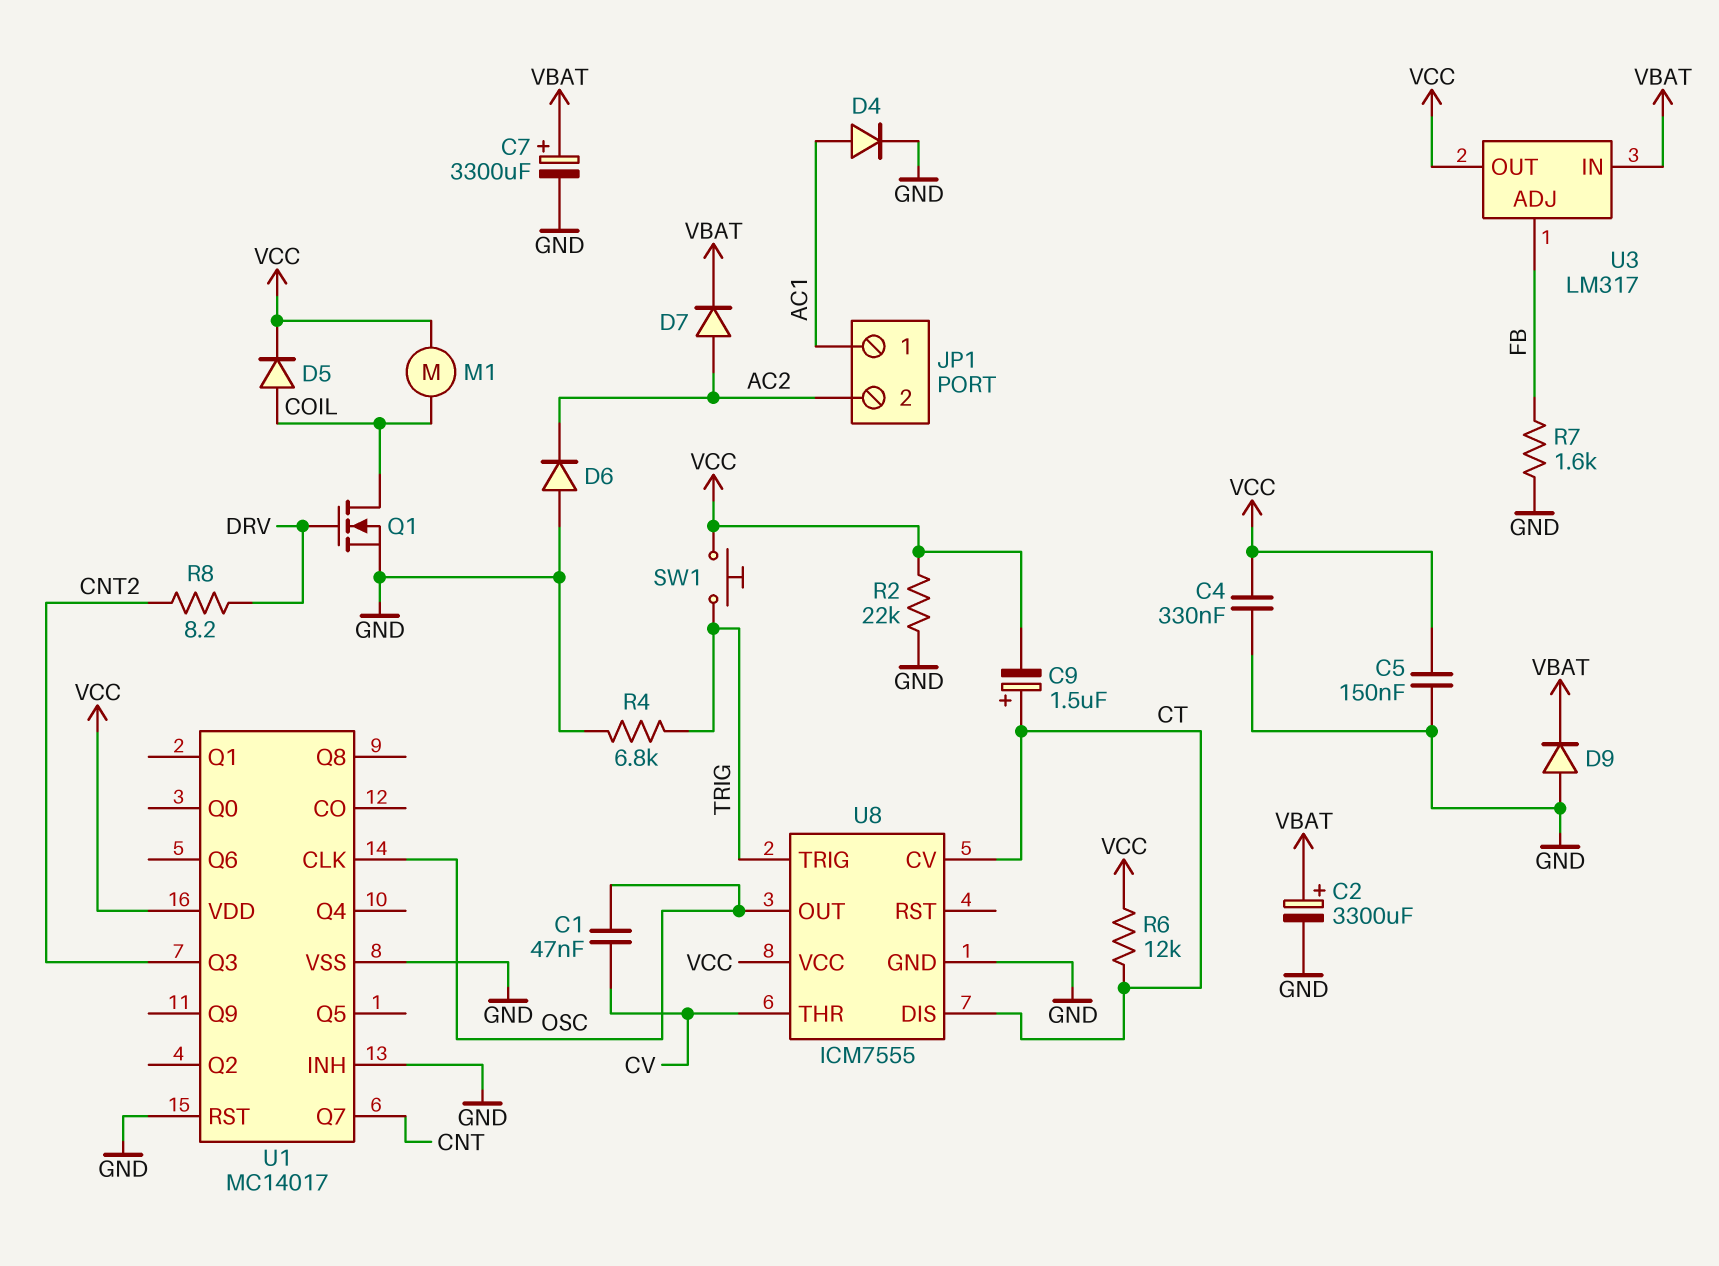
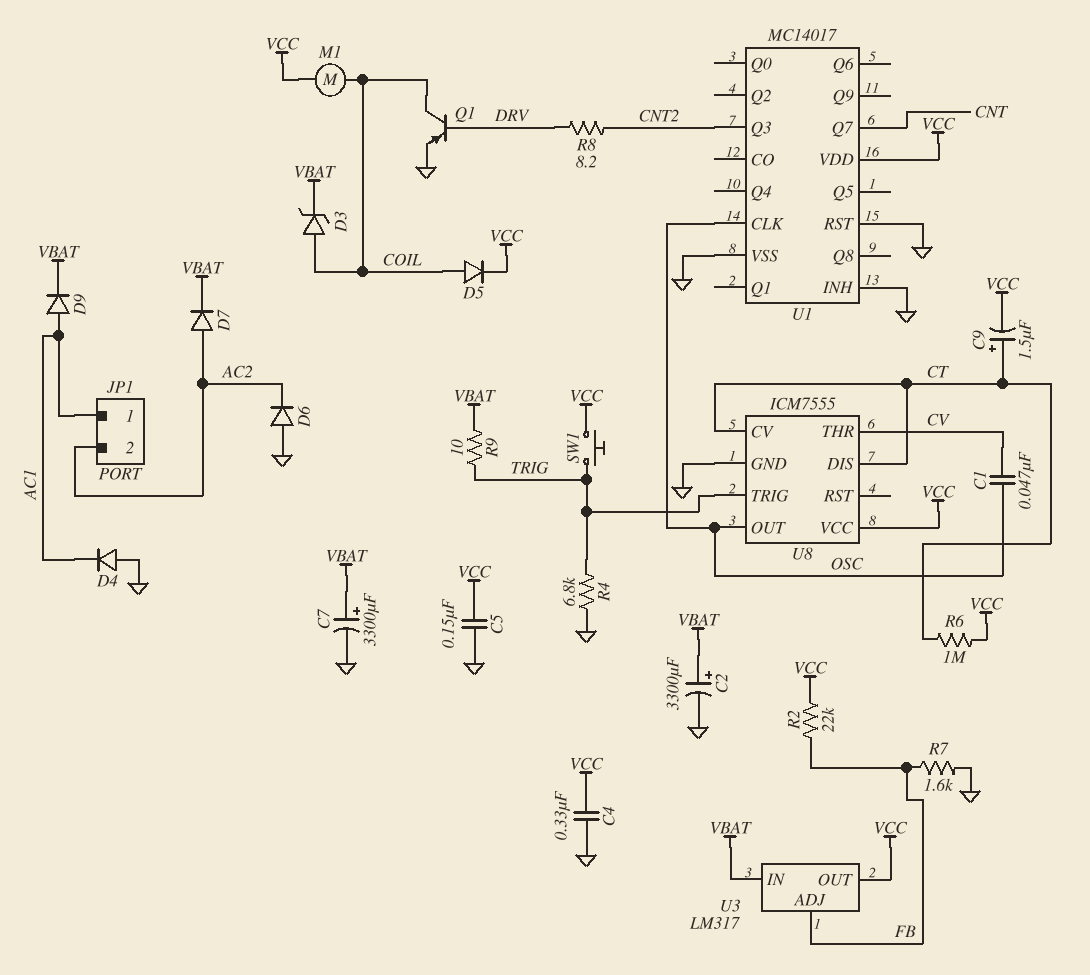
D3: none -> zener (A COIL, K VBAT)
D4: diode (A AC1, K GND) -> diode (A GND, K AC1)
D9: diode (A GND, K VBAT) -> diode (A AC1, K VBAT)
Q1: NMOS (G DRV, D COIL, S GND) -> PNP (B DRV, C COIL, E GND)
R2: 22k (GND, VCC) -> 22k (FB, VCC)
R6: 12k (CT, VCC) -> 1M (CT, VCC)
R9: none -> 10 (TRIG, VBAT)

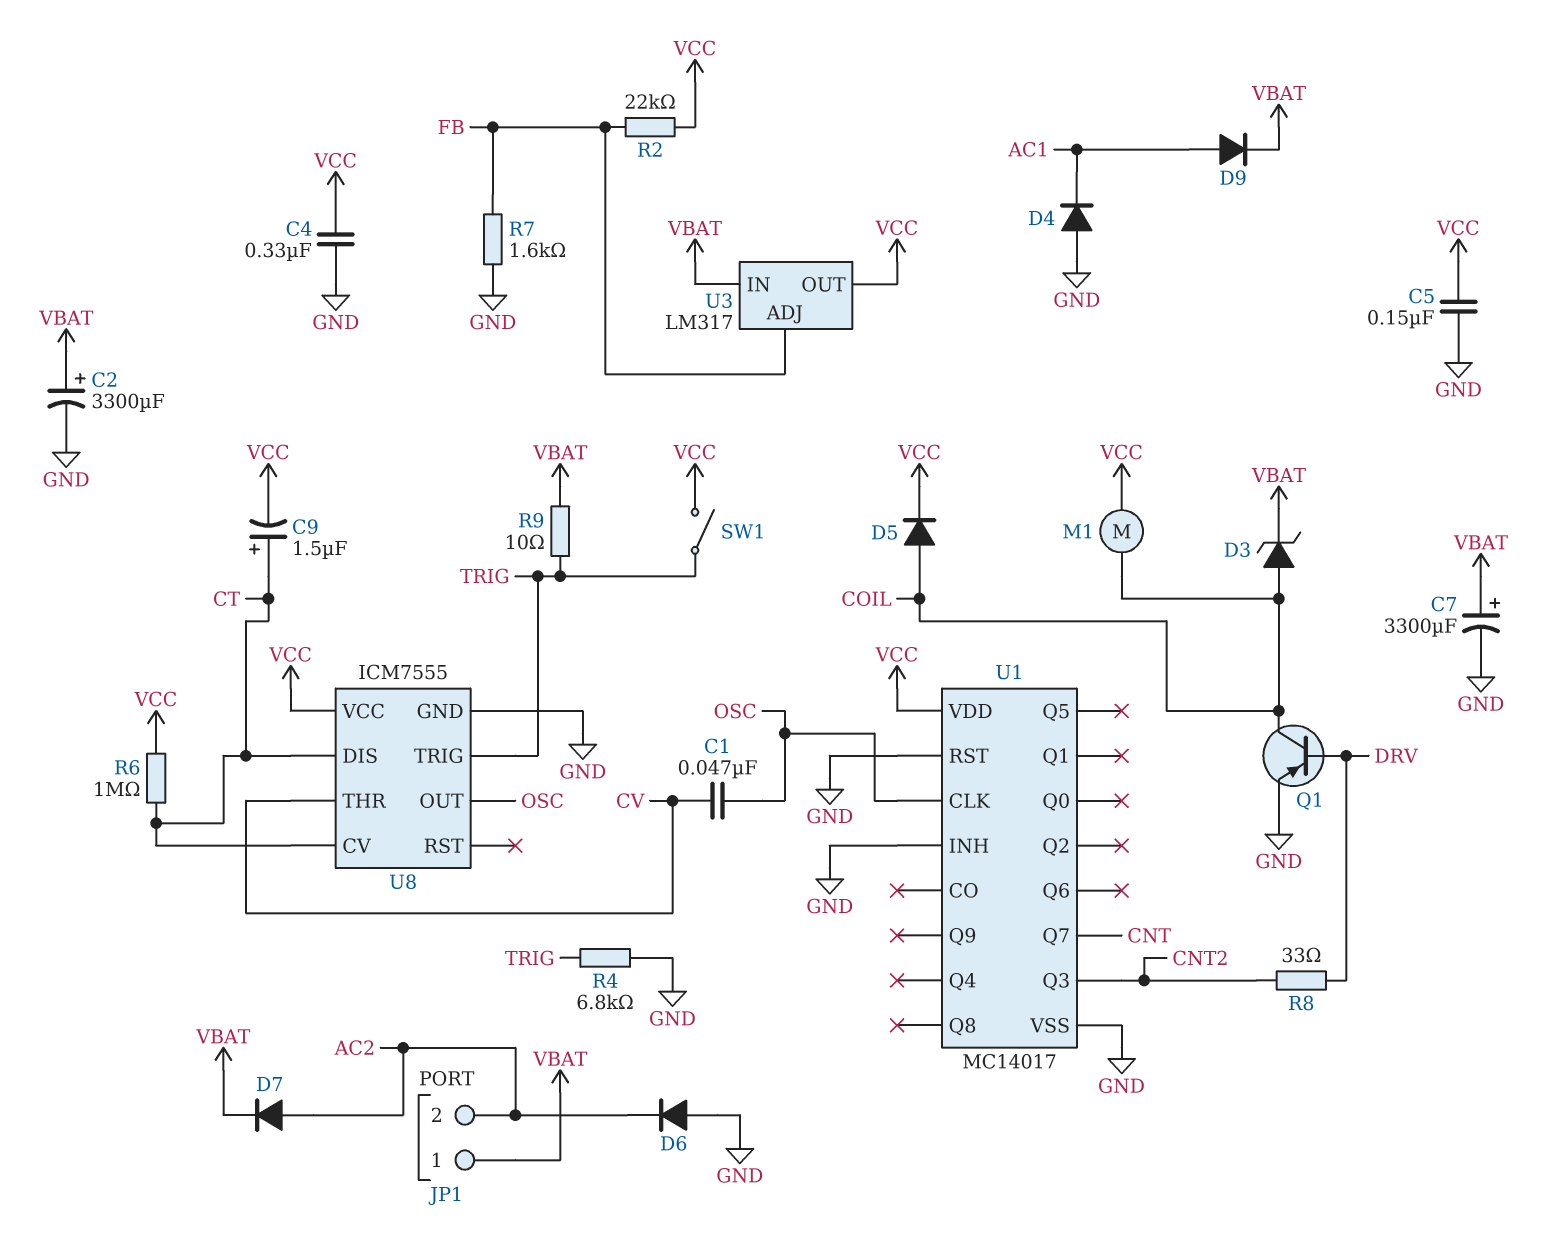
JP1 pin 1: AC1 -> VBAT
R8: 8.2 (CNT2, DRV) -> 33 (CNT2, DRV)
SW1: button (TRIG, VCC) -> switch (TRIG, VCC)

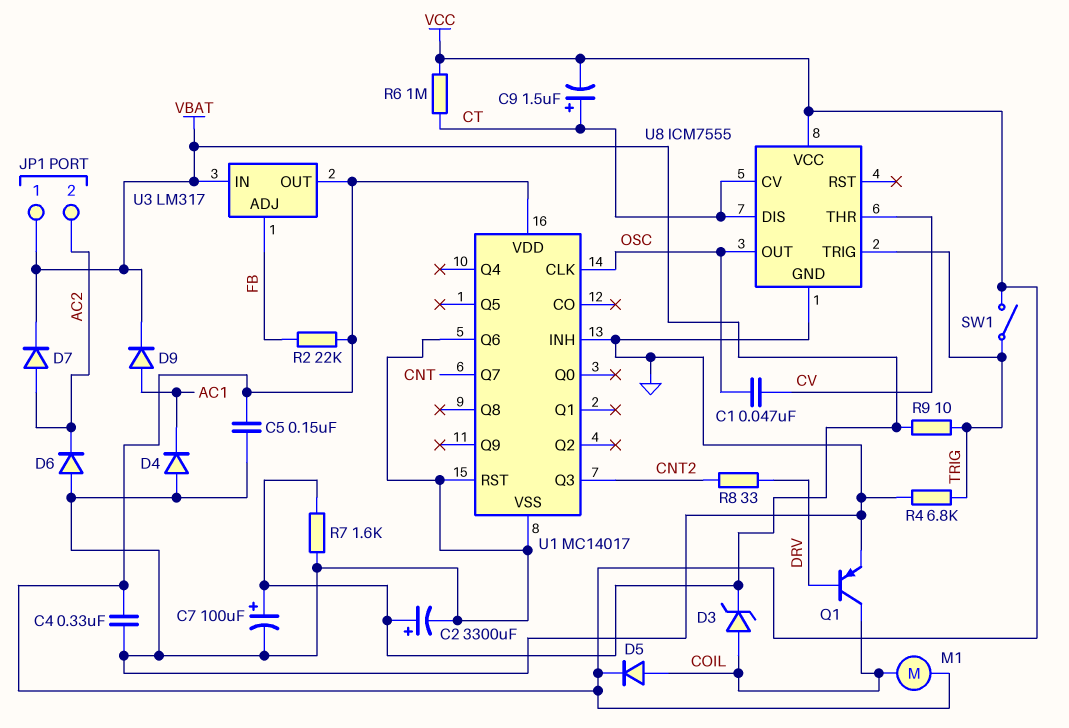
C7: 3300uF (plus VBAT, minus GND) -> 100uF (plus VBAT, minus GND)
R7: 1.6k (FB, GND) -> 1.6k (GND, VBAT)
U1 pin Q6: none -> GND

